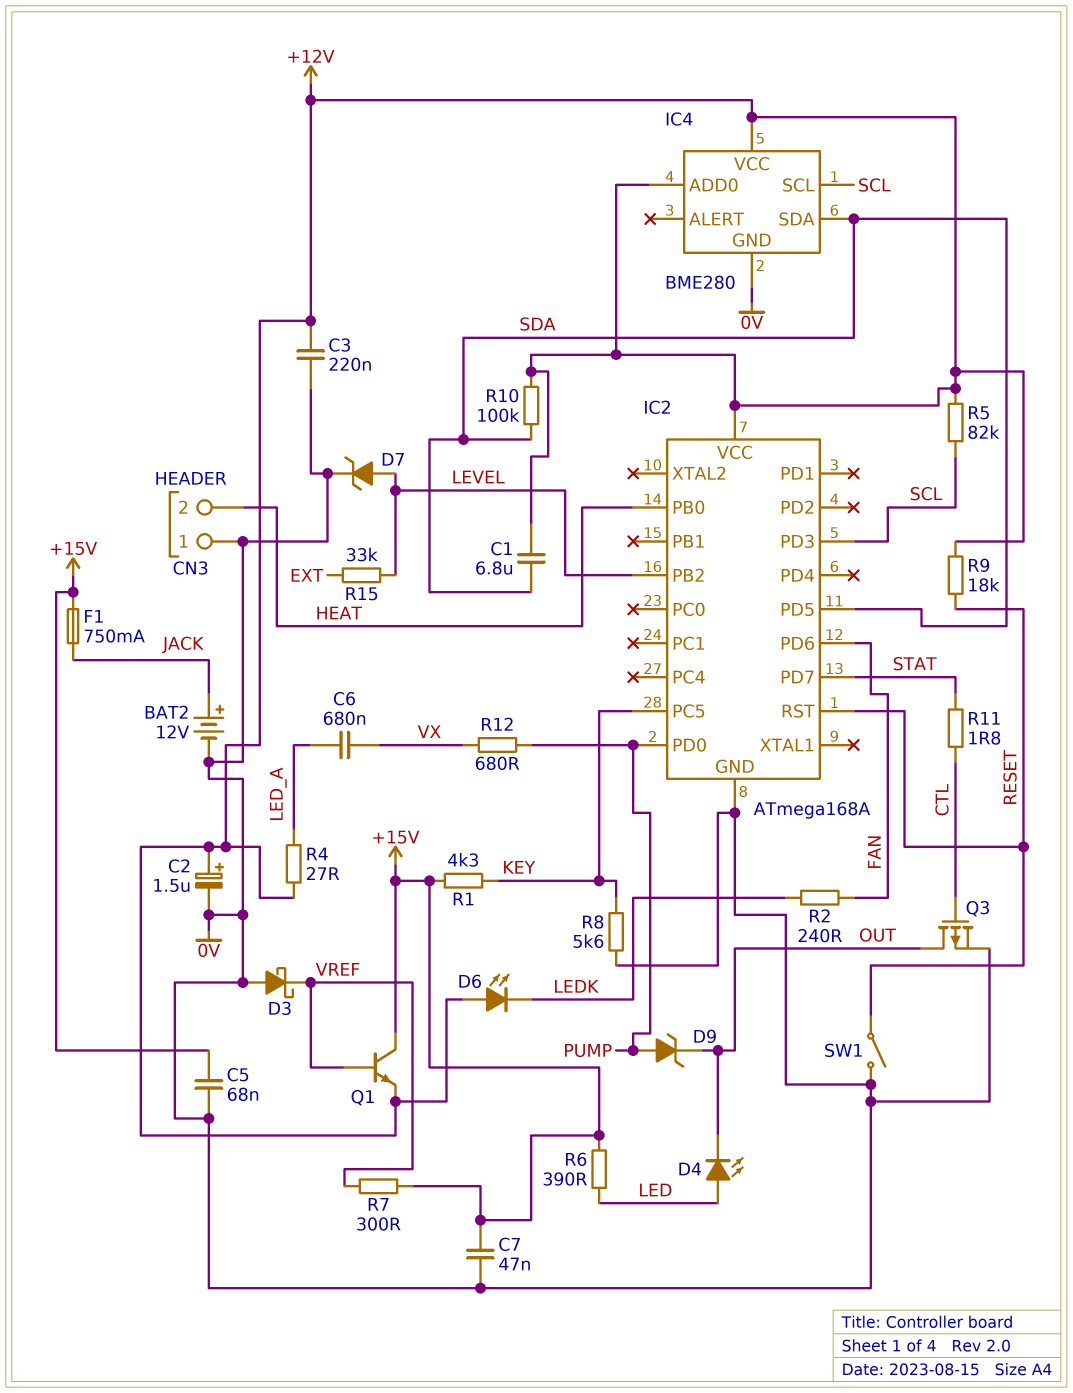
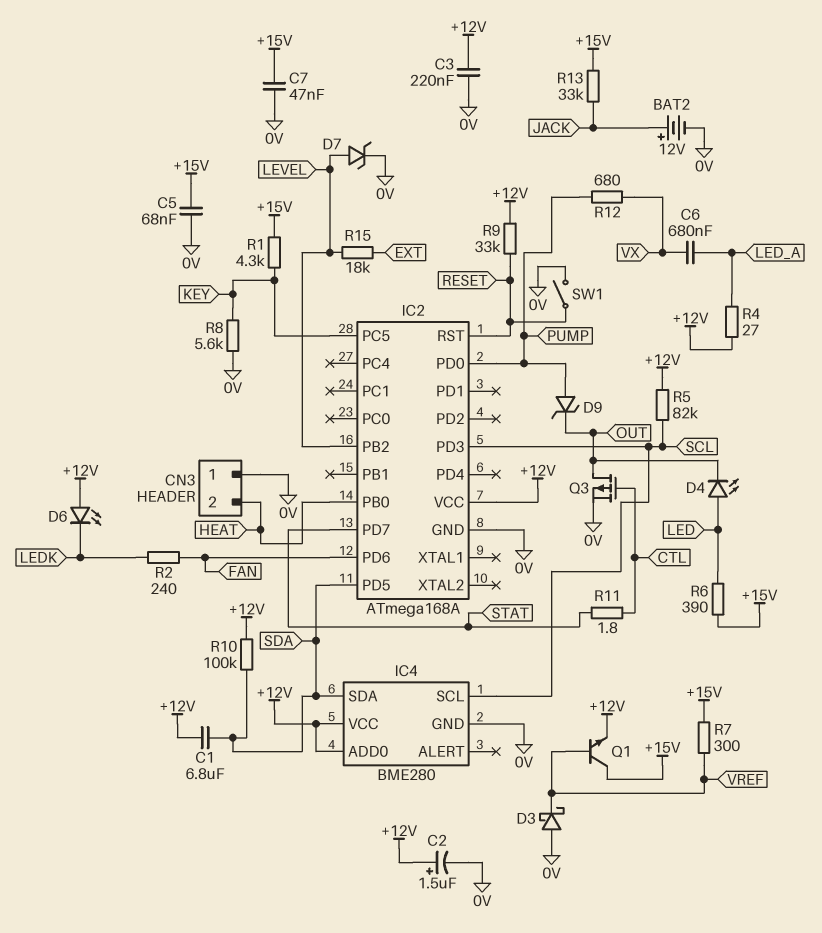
F1: 750mA (+15V, JACK) -> none
R9: 18k (+12V, RESET) -> 33k (+12V, RESET)
R13: none -> 33k (+15V, JACK)
R15: 33k (EXT, LEVEL) -> 18k (EXT, LEVEL)

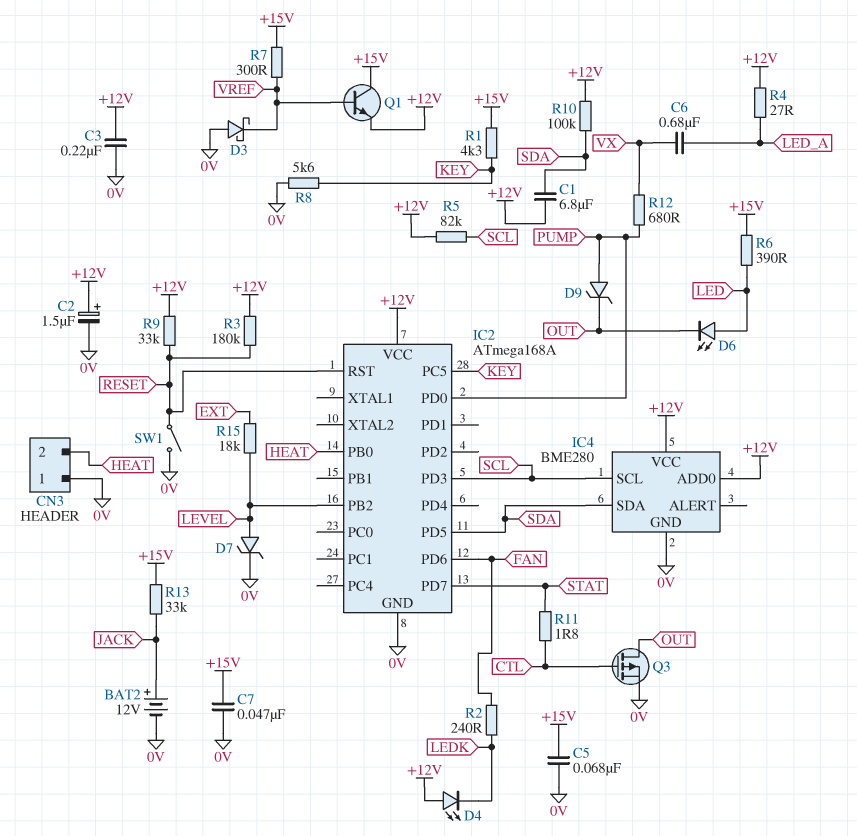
D4: LED (A LED, K OUT) -> LED (A +12V, K LEDK)
D6: LED (A +12V, K LEDK) -> LED (A LED, K OUT)
R3: none -> 180k (+12V, RESET)

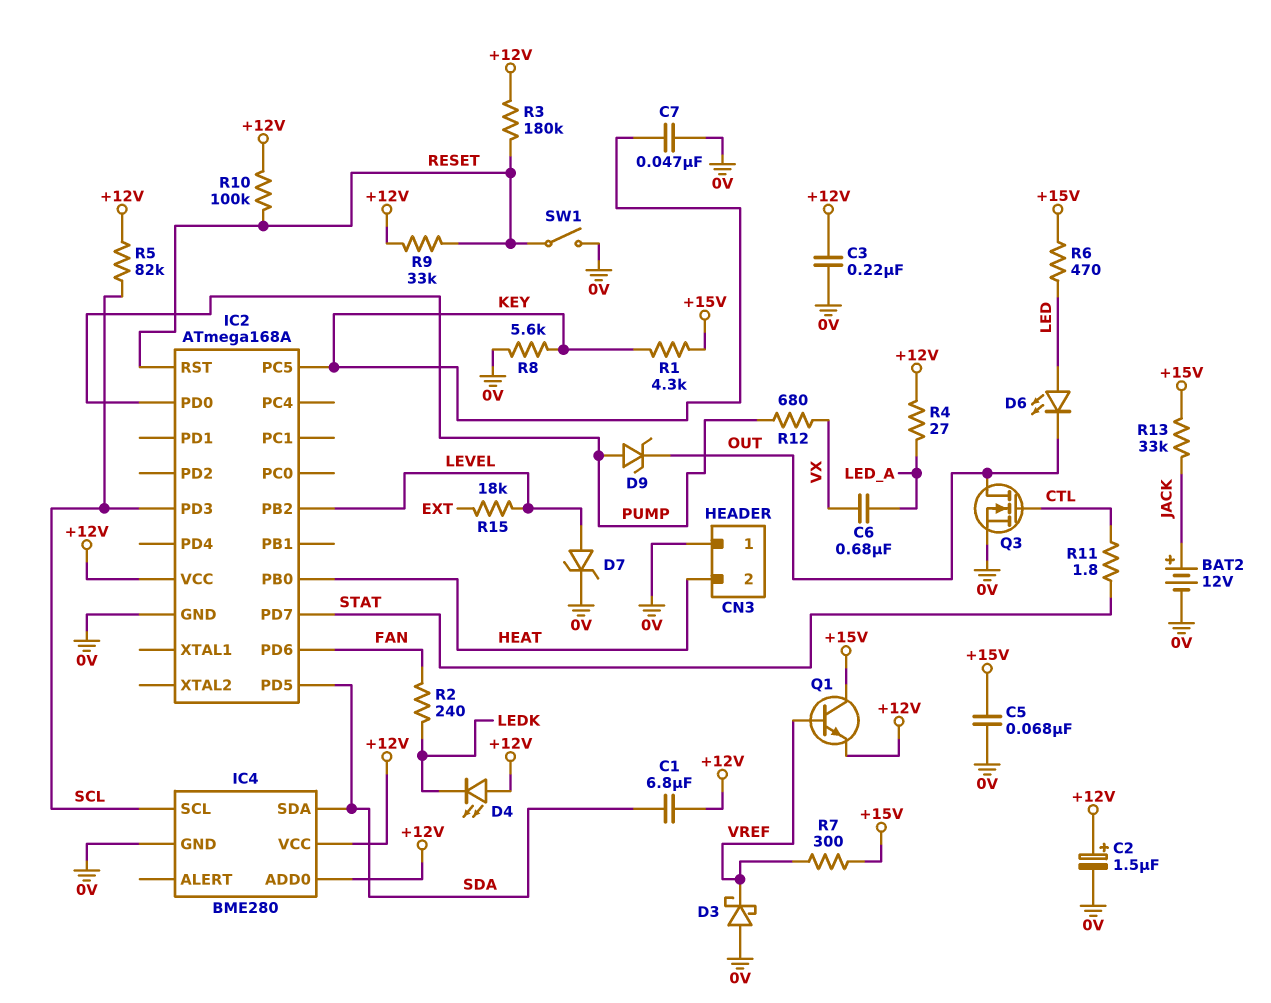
C7: 47nF (+15V, 0V) -> 47nF (0V, KEY)
Q3: PMOS (G CTL, D OUT, S 0V) -> NMOS (G CTL, D OUT, S 0V)
R6: 390 (+15V, LED) -> 470 (+15V, LED)
R10: 100k (+12V, SDA) -> 100k (+12V, RESET)

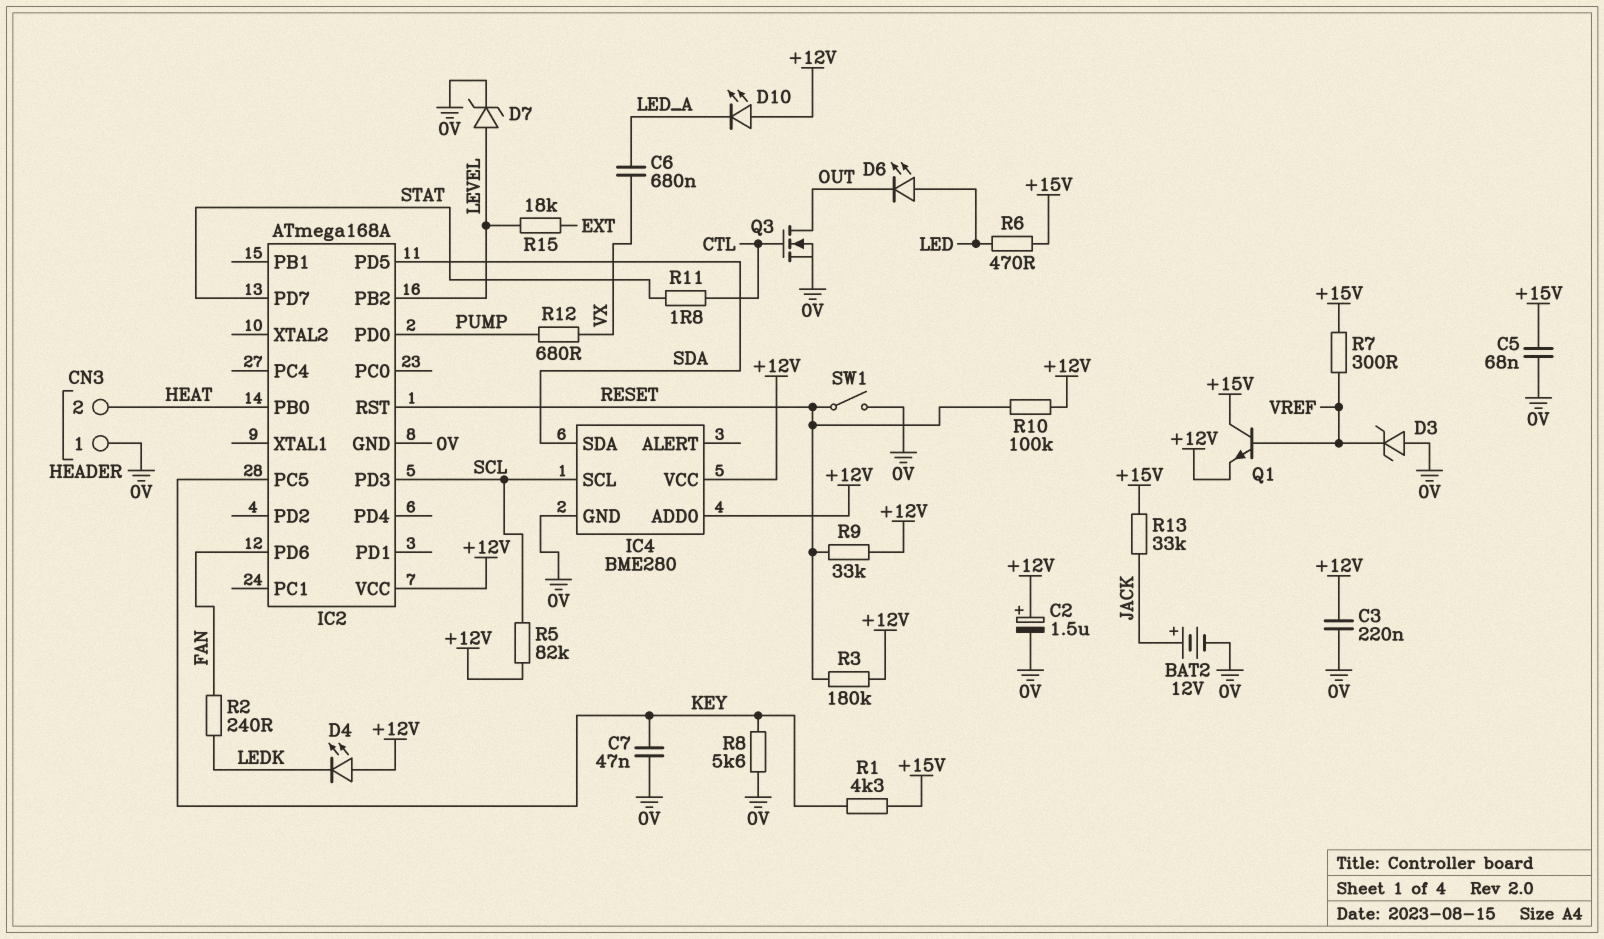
C1: 6.8uF (+12V, SDA) -> none
D3: schottky (A 0V, K VREF) -> zener (A 0V, K VREF)
D9: zener (A PUMP, K OUT) -> none
D10: none -> LED (A +12V, K LED_A)
R4: 27 (+12V, LED_A) -> none

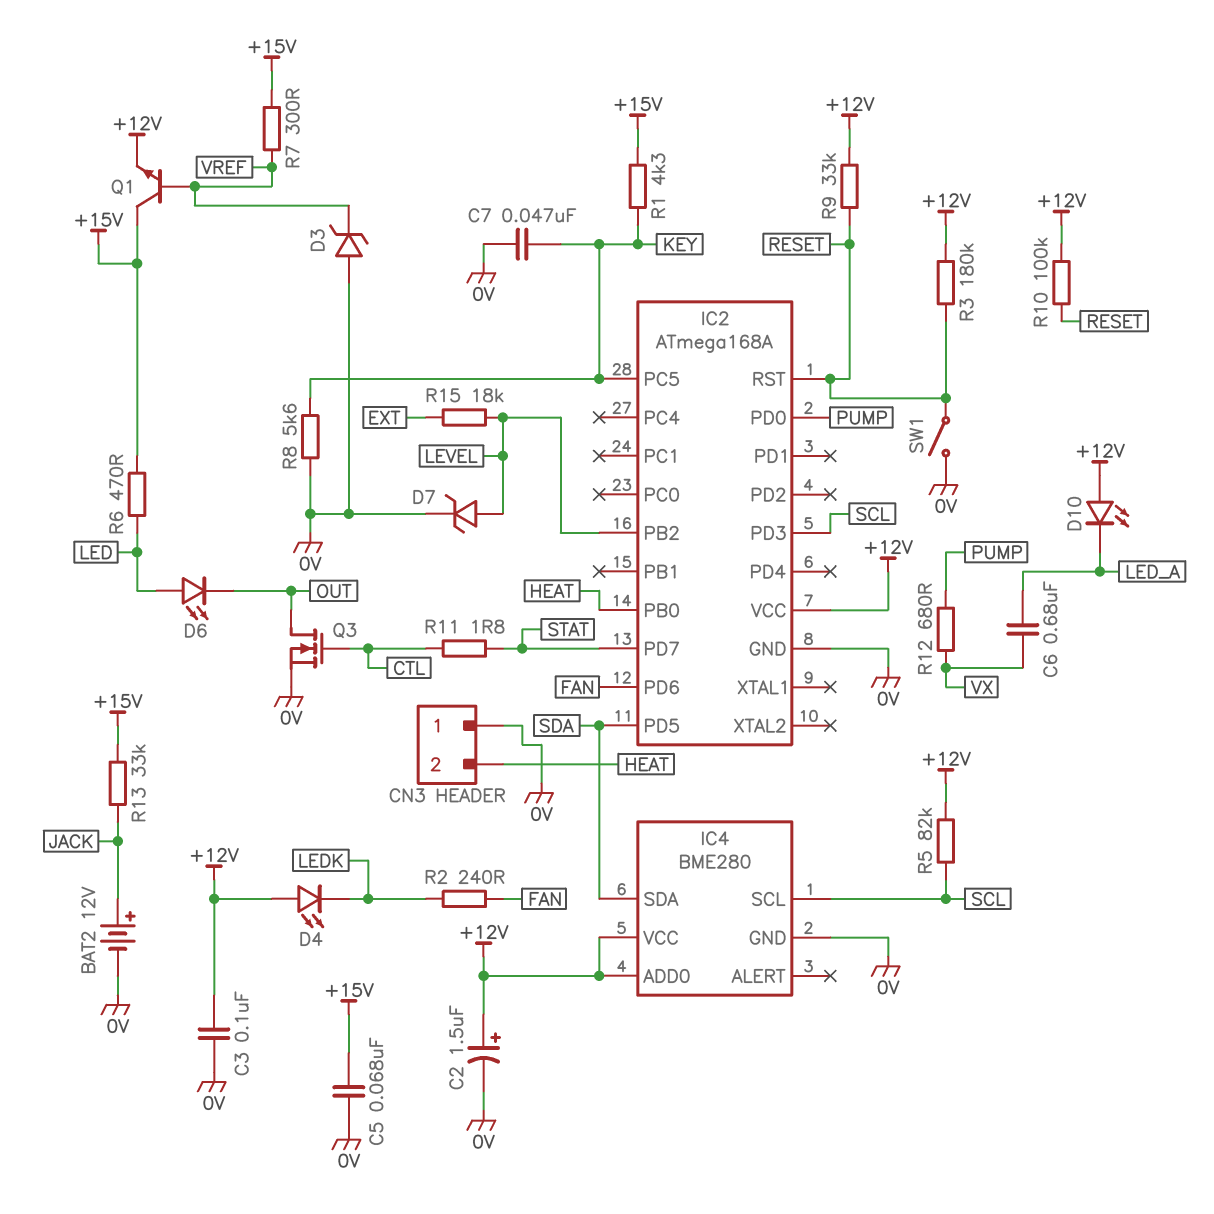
C3: 220nF (+12V, 0V) -> 100nF (+12V, 0V)

